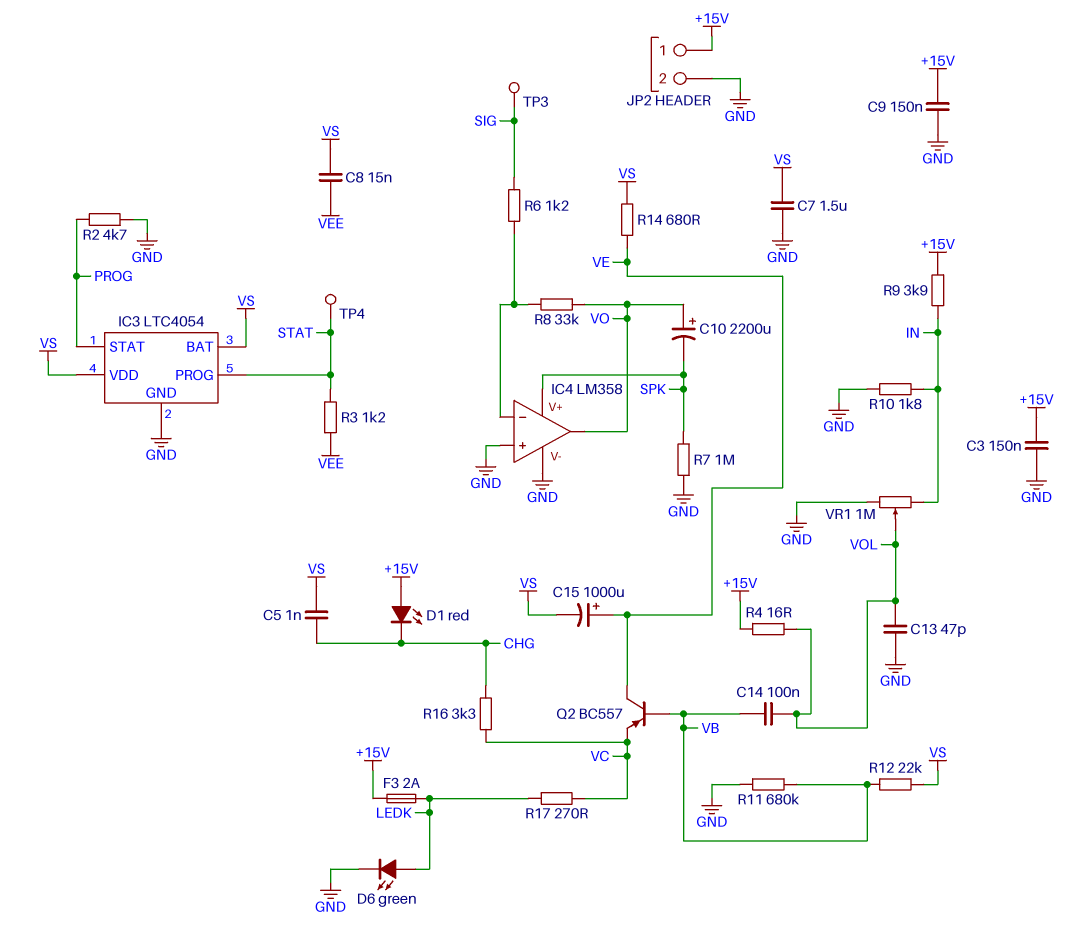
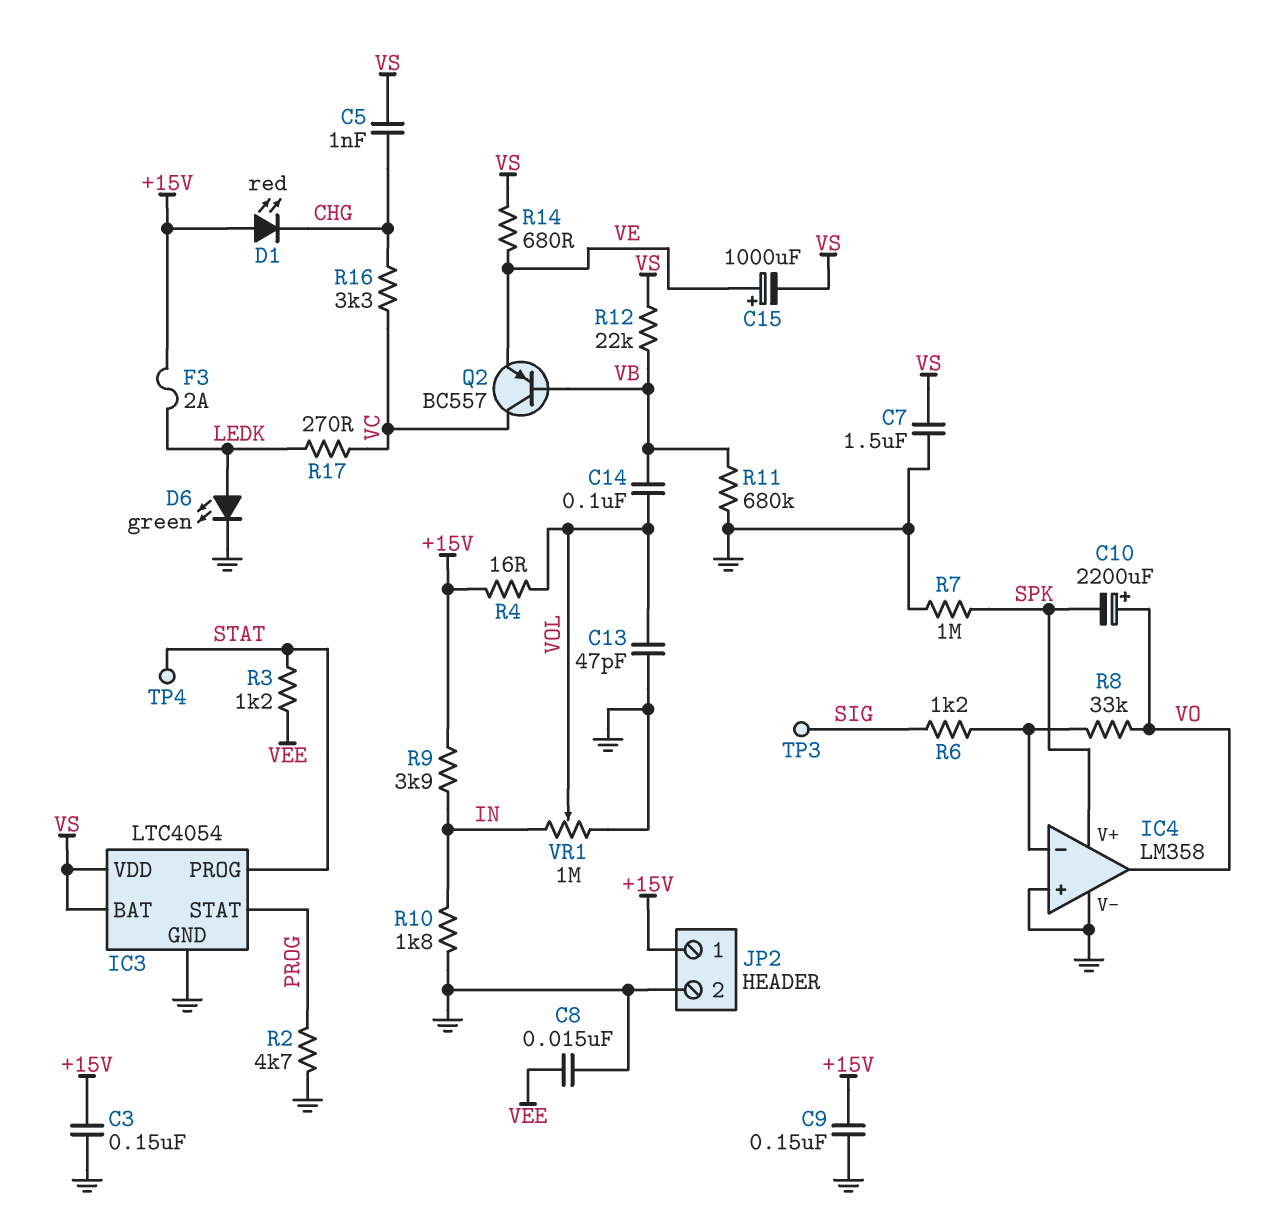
C8: 15nF (VEE, VS) -> 15nF (GND, VEE)
Q2: PNP BC557 (B VB, C VE, E VC) -> PNP BC557 (B VB, C VC, E VE)

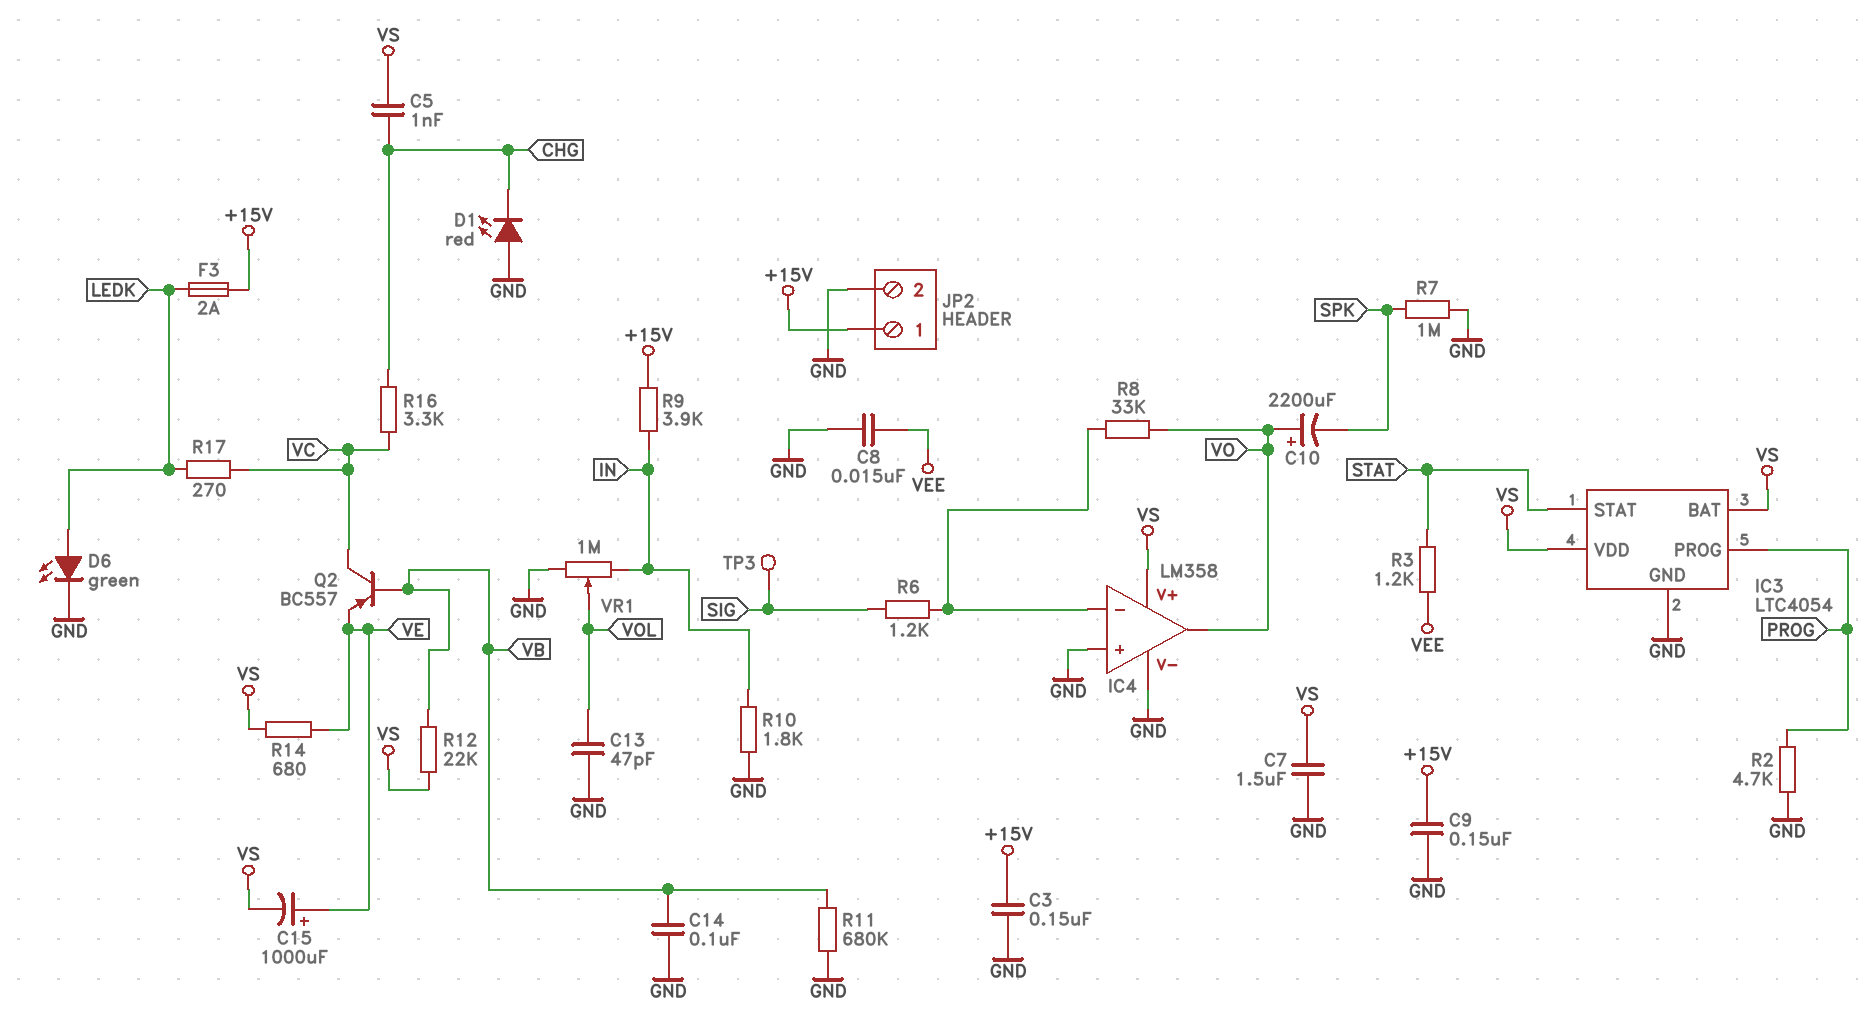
C14: 100nF (VB, VOL) -> 100nF (GND, VB)
D1: LED red (A +15V, K CHG) -> LED red (A GND, K CHG)
IC3 pin PROG: STAT -> PROG
IC3 pin STAT: PROG -> STAT
IC4 pin V+: SPK -> VS
R4: 16 (+15V, VOL) -> none
TP4: test point (STAT) -> none

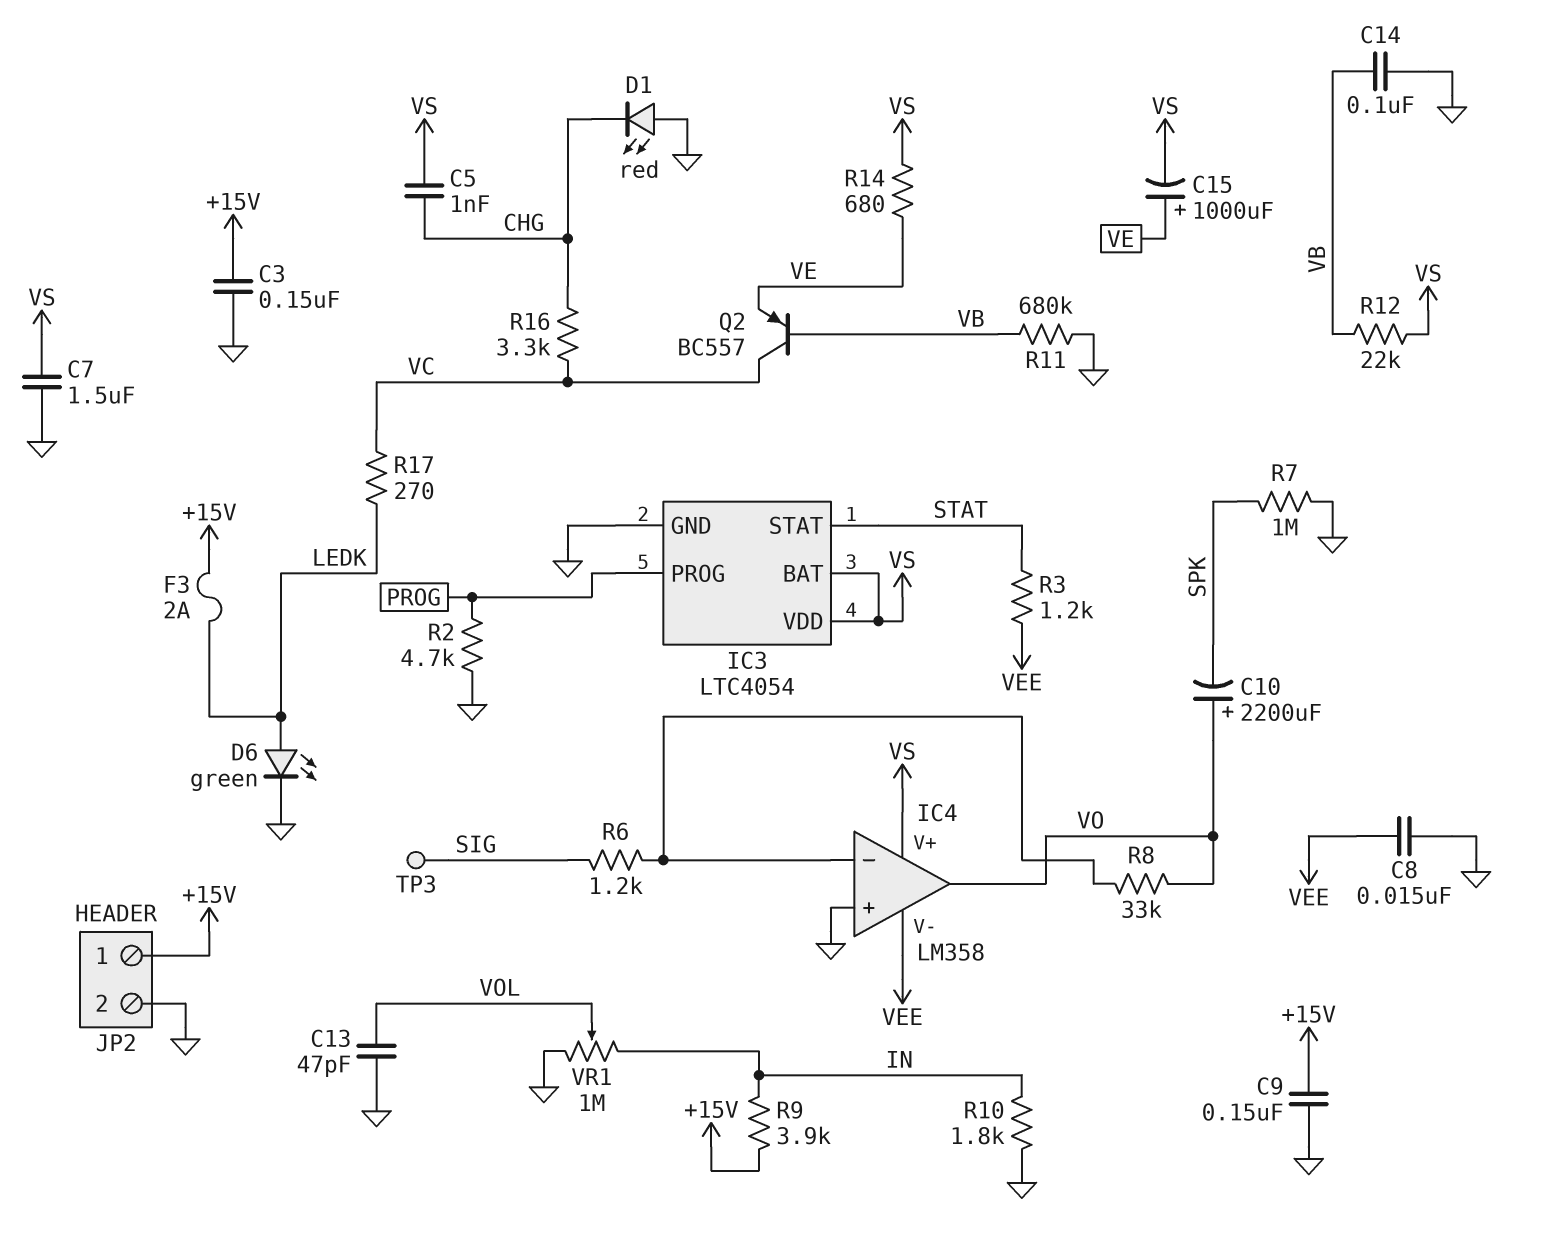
IC4 pin V-: GND -> VEE

